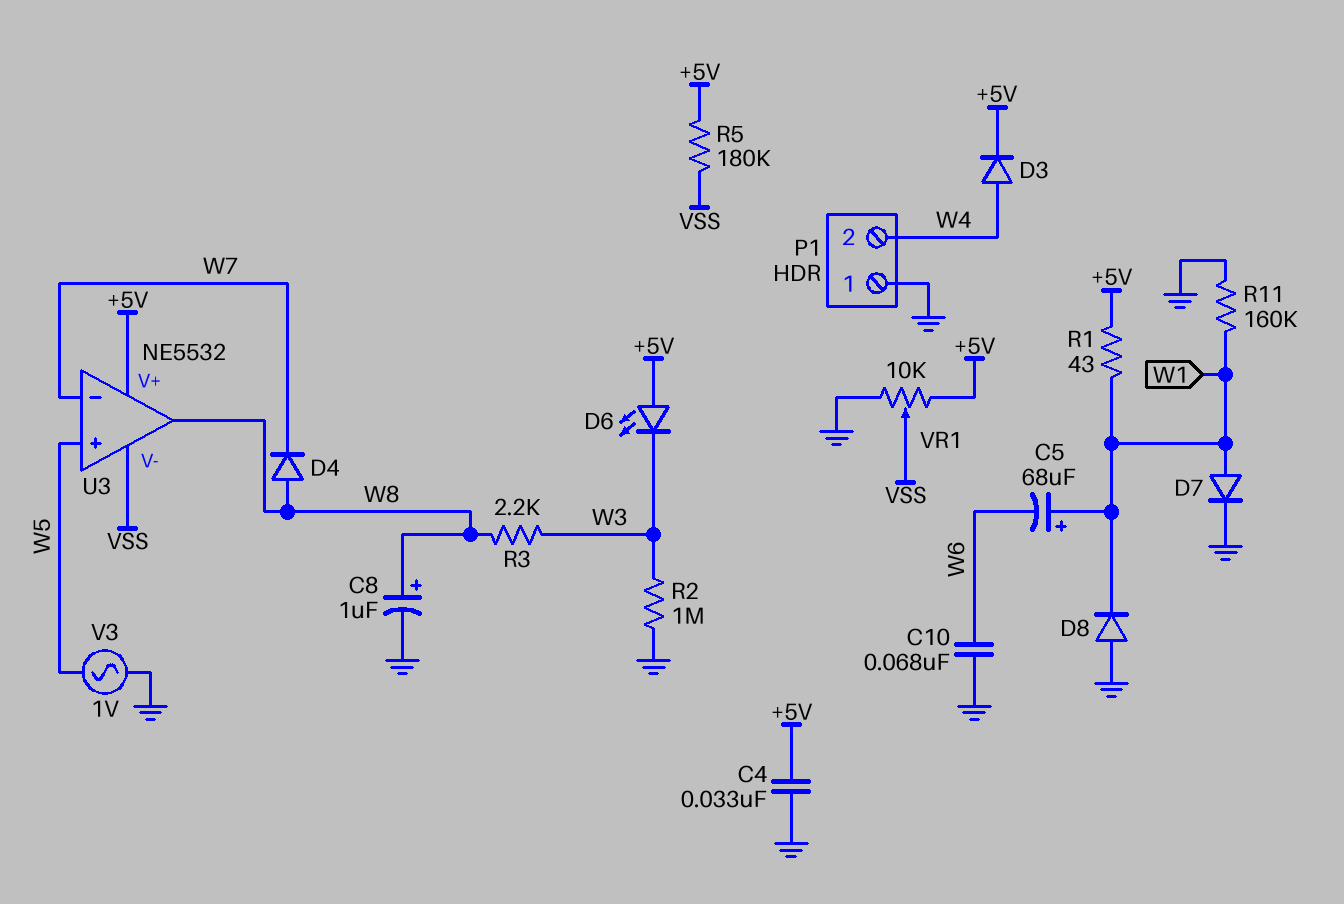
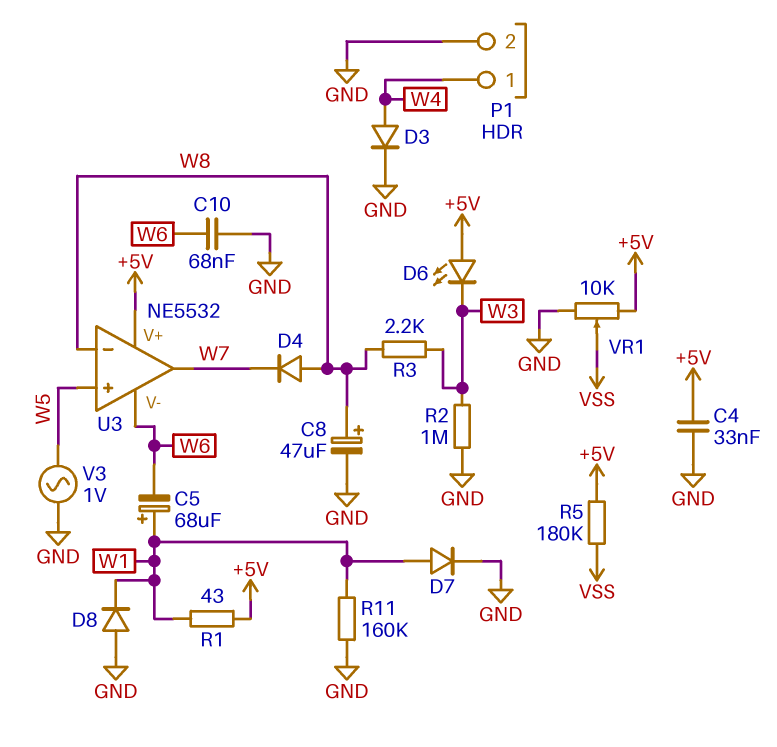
C8: 1uF (plus W8, minus GND) -> 47uF (plus W8, minus GND)
D3: diode (A W4, K +5V) -> diode (A W4, K GND)
P1 pin 1: GND -> W4
P1 pin 2: W4 -> GND
U3 pin V-: VSS -> W6
U3 pin in-: W7 -> W8
U3 pin out: W8 -> W7

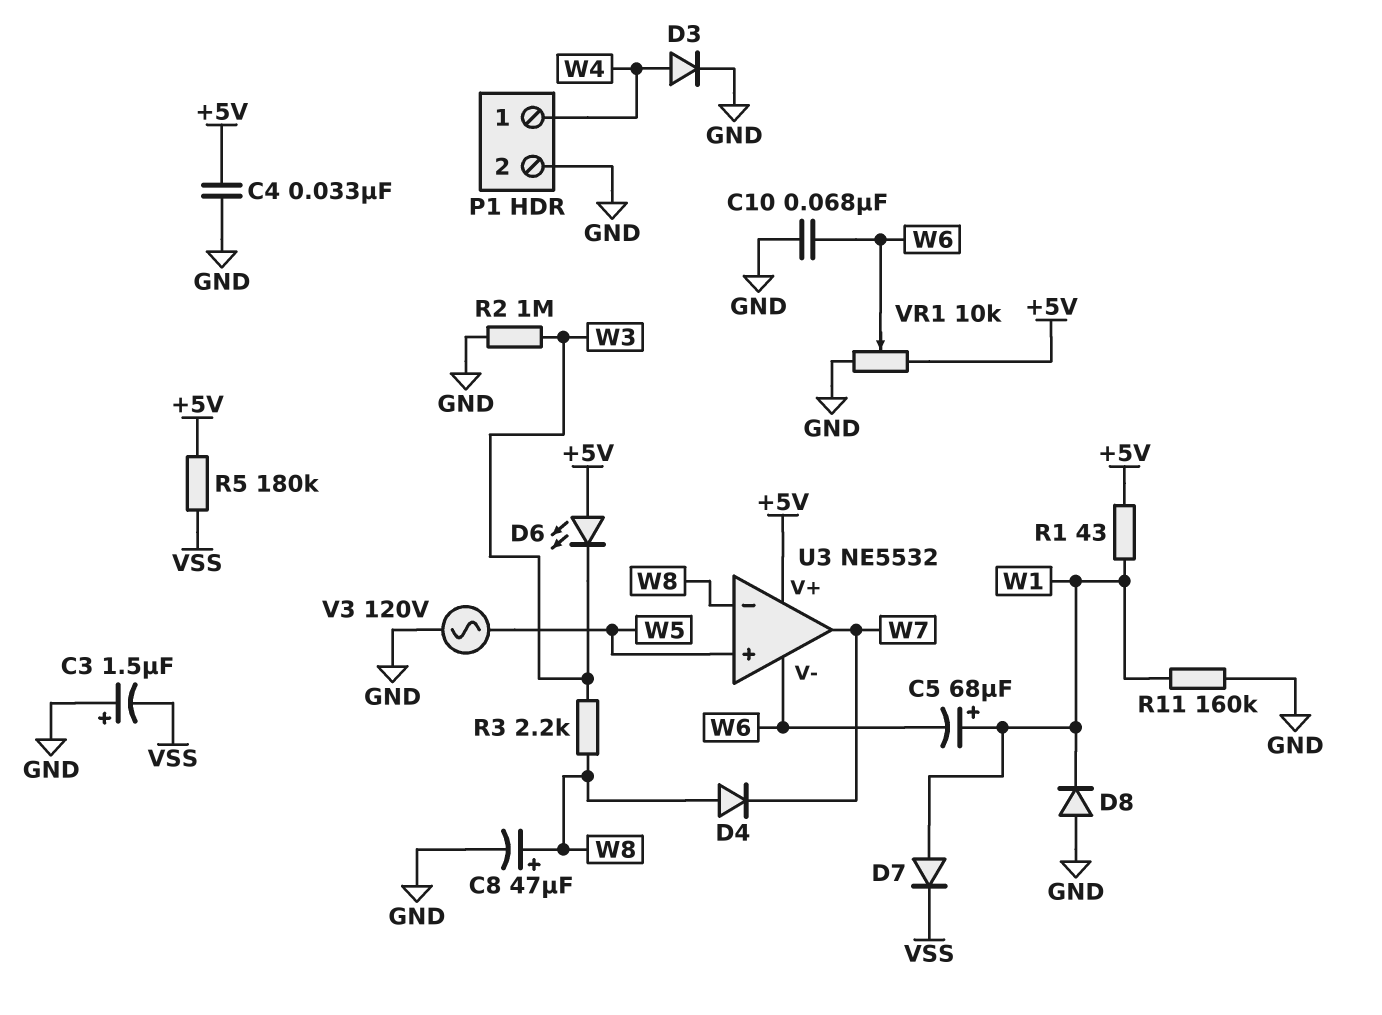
C3: none -> 1.5uF (plus GND, minus VSS)
D7: diode (A W1, K GND) -> diode (A W1, K VSS)
V3: AC 1V (GND, W5) -> AC 120V (GND, W5)
VR1: 10k (+5V, GND, wiper VSS) -> 10k (+5V, GND, wiper W6)

